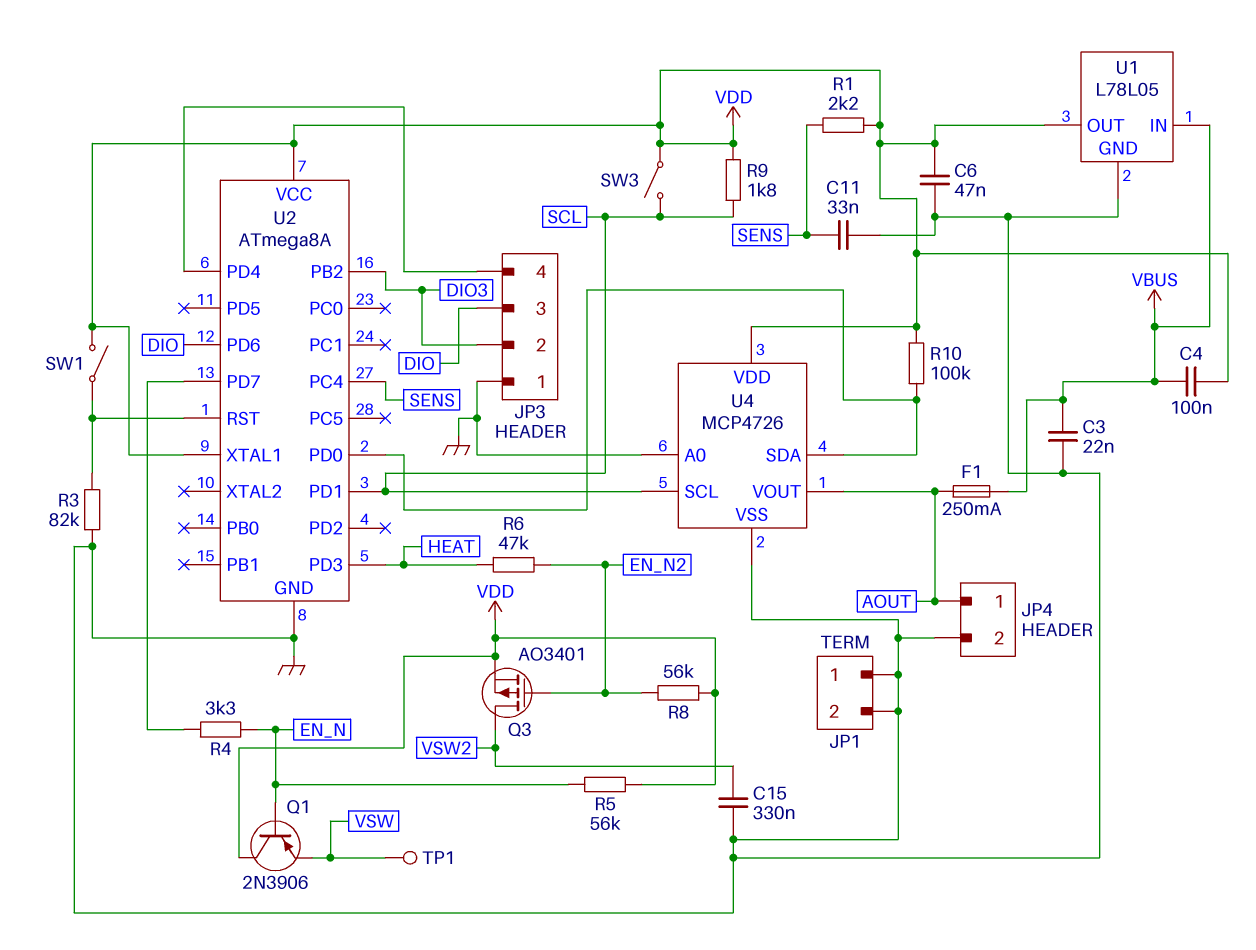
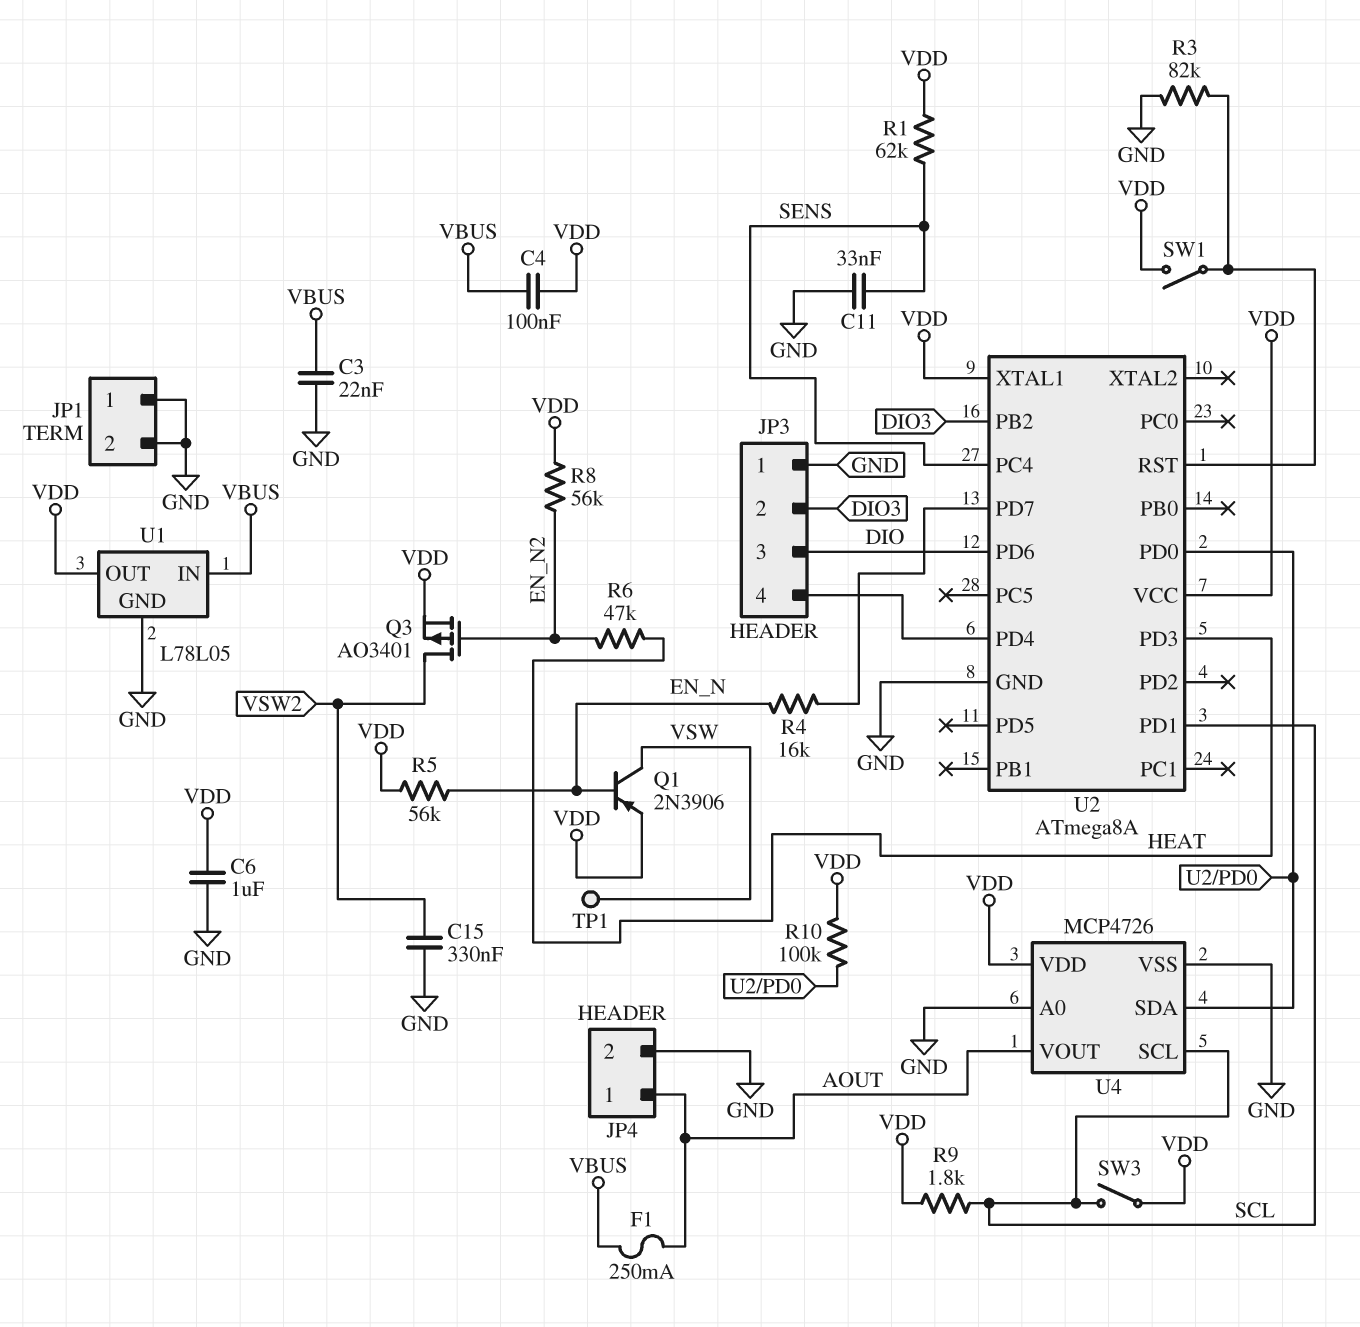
C6: 47nF (GND, VDD) -> 1uF (GND, VDD)
Q1: PNP 2N3906 (B EN_N, C VDD, E VSW) -> PNP 2N3906 (B EN_N, C VSW, E VDD)
R1: 2.2k (SENS, VDD) -> 62k (SENS, VDD)
R4: 3.3k (EN_N, U2/PD7) -> 16k (EN_N, U2/PD7)

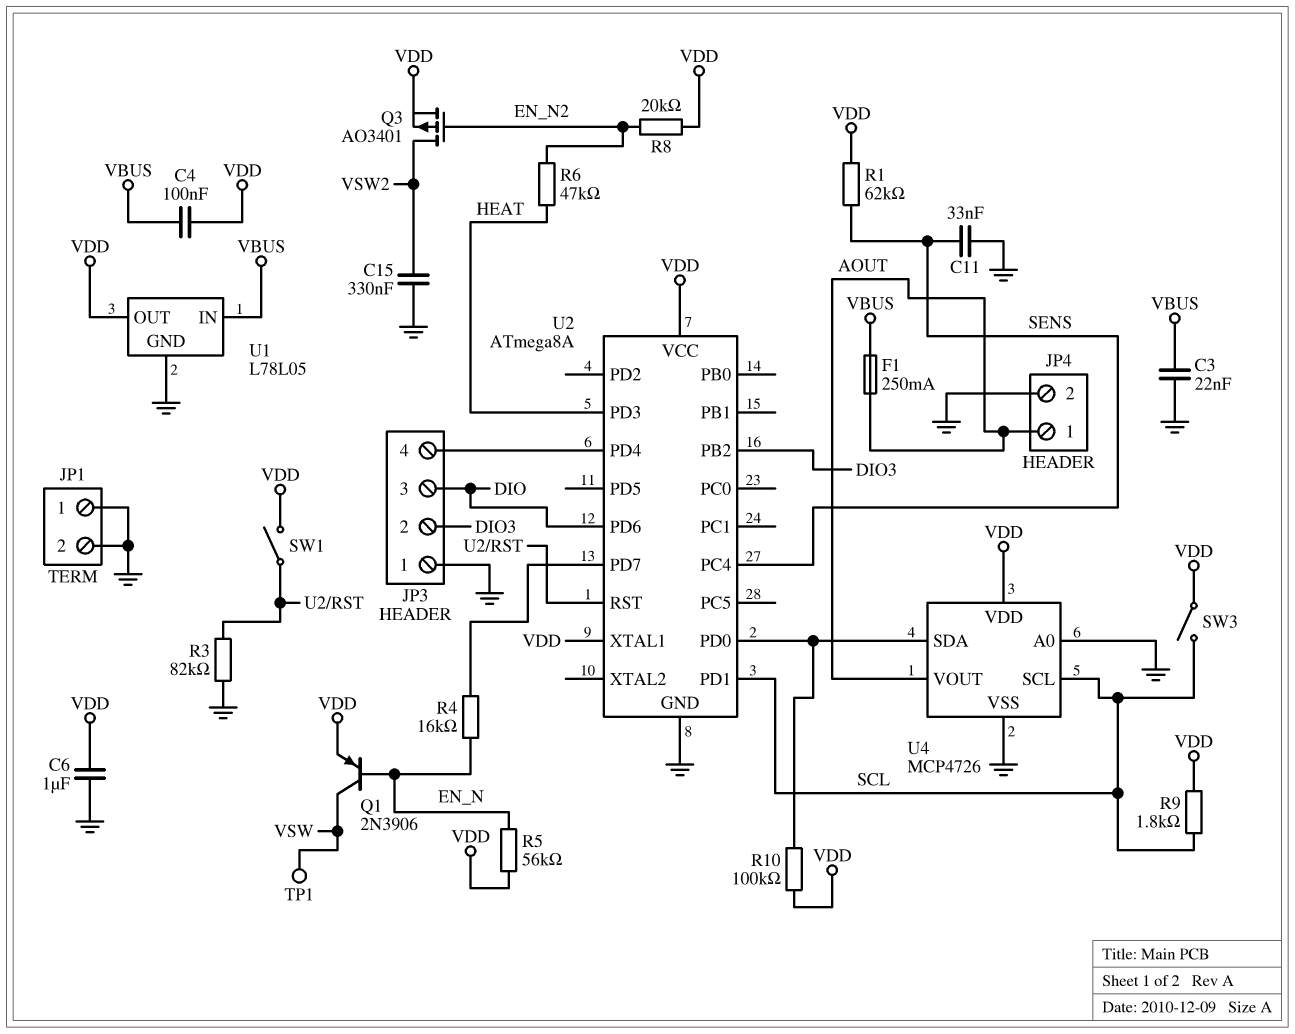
R8: 56k (EN_N2, VDD) -> 20k (EN_N2, VDD)

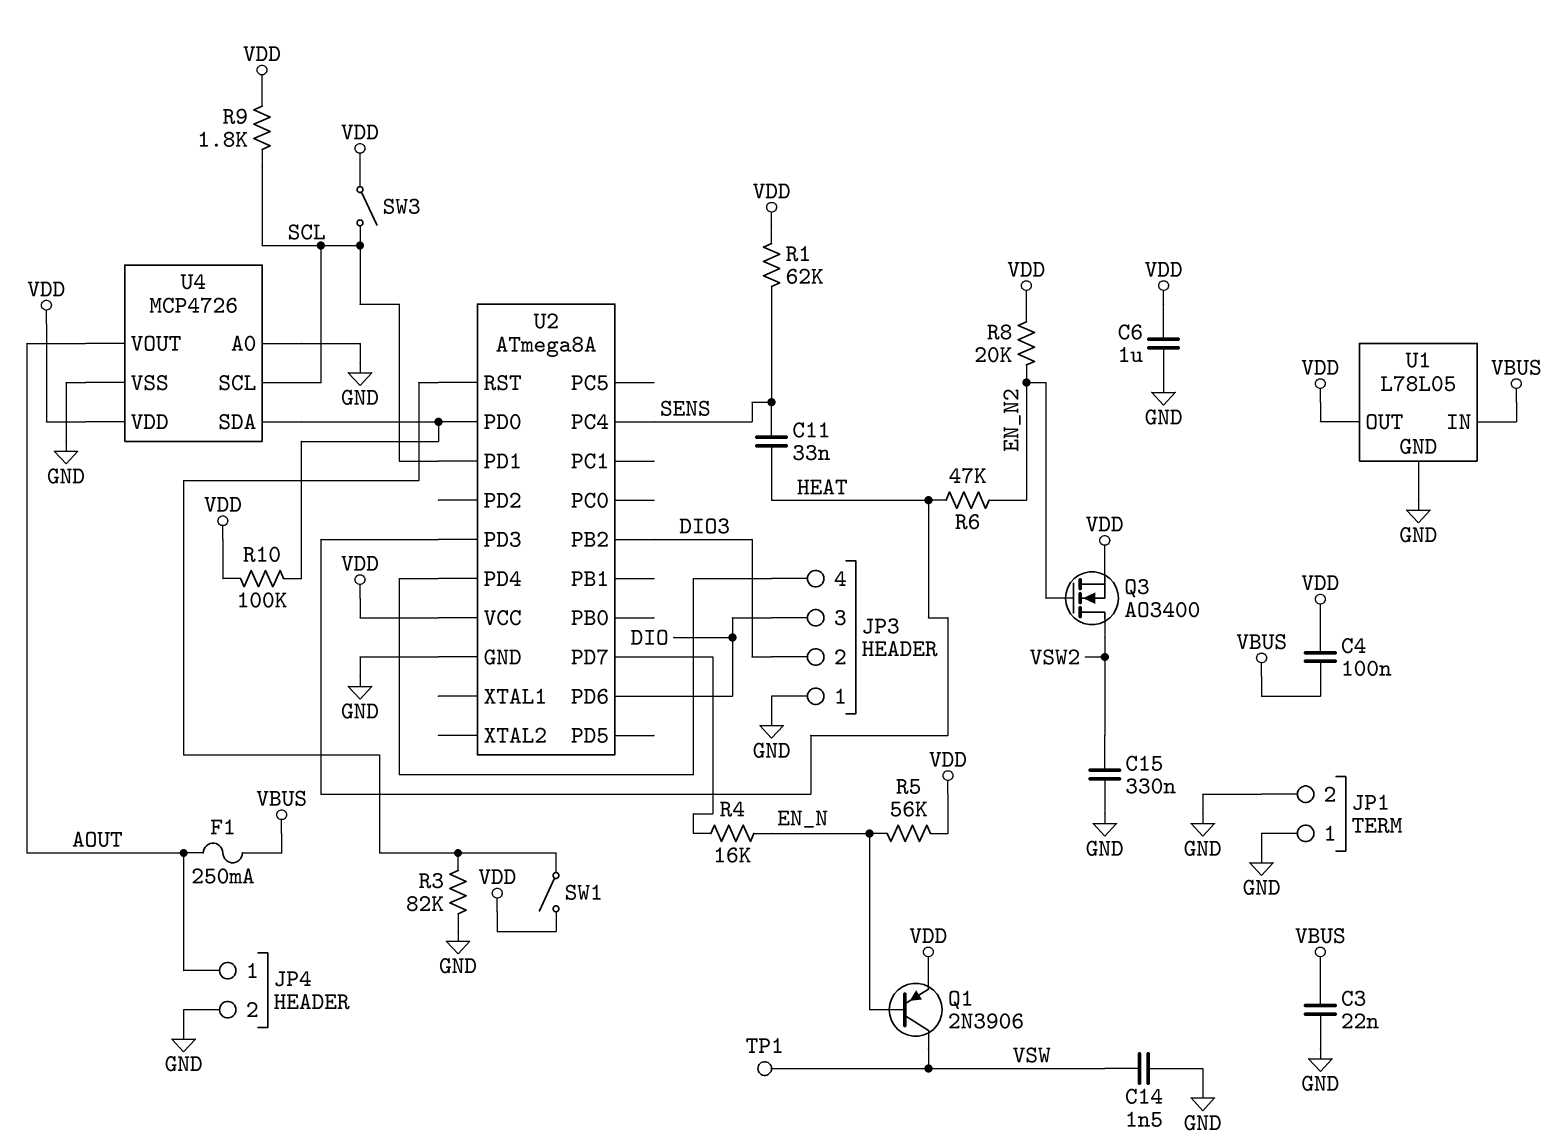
C11: 33nF (GND, SENS) -> 33nF (HEAT, SENS)
C14: none -> 1.5nF (GND, VSW)
Q3: PMOS AO3401 (G EN_N2, D VSW2, S VDD) -> NMOS AO3400 (G EN_N2, D VSW2, S VDD)
U2 pin XTAL1: VDD -> none

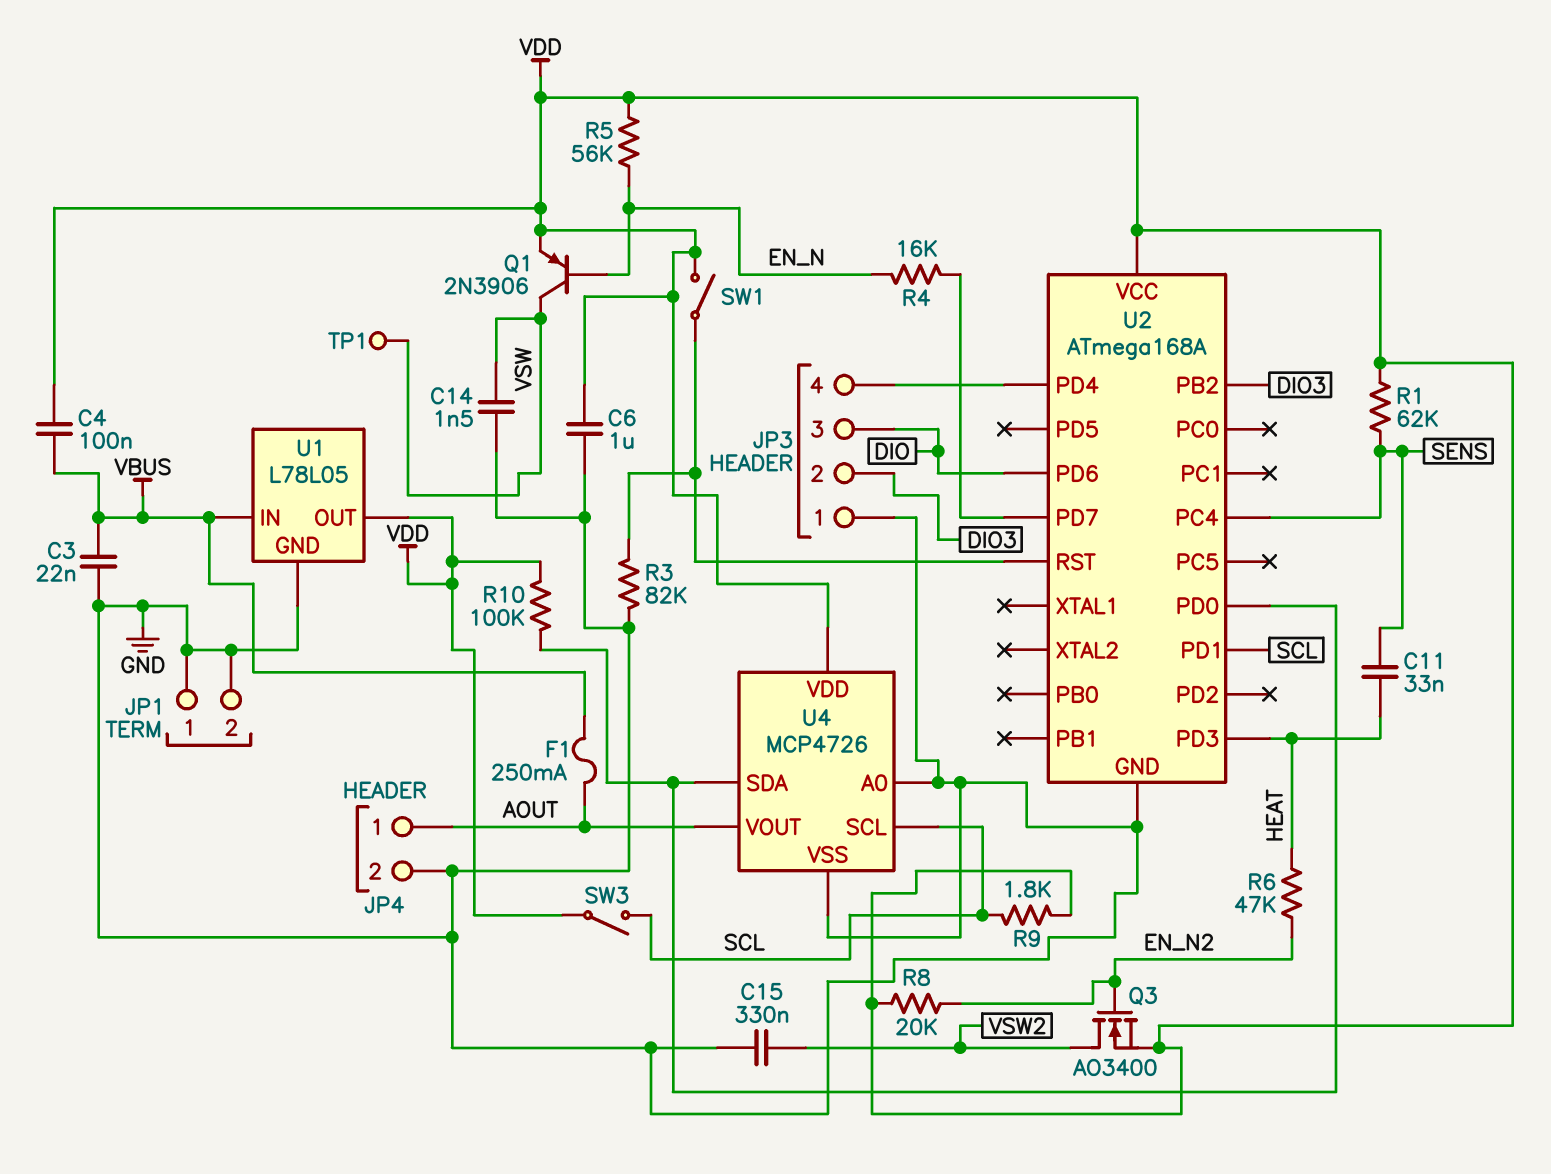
U2: ATmega8A -> ATmega168A

